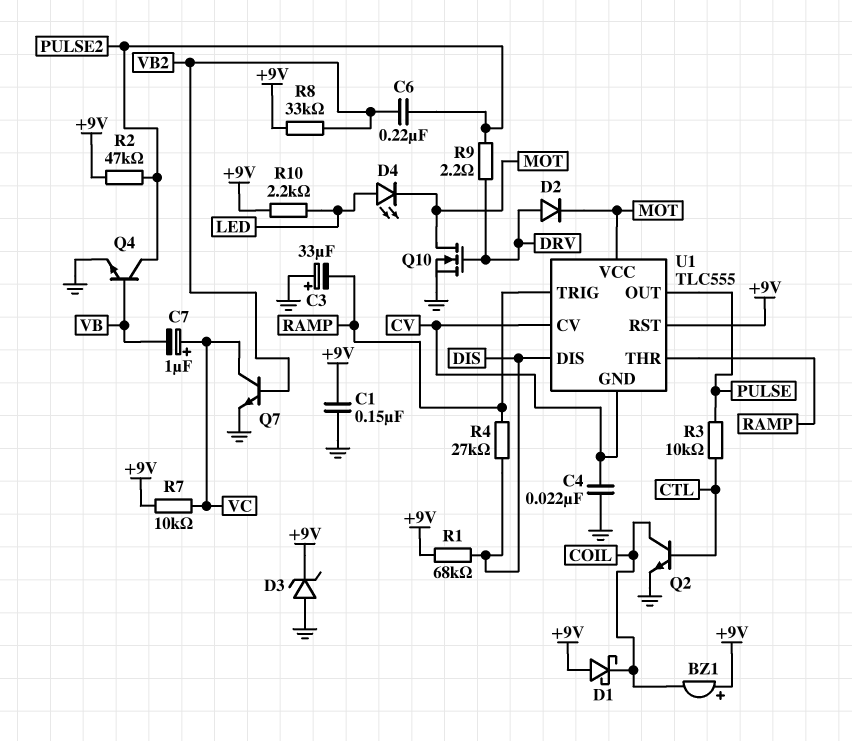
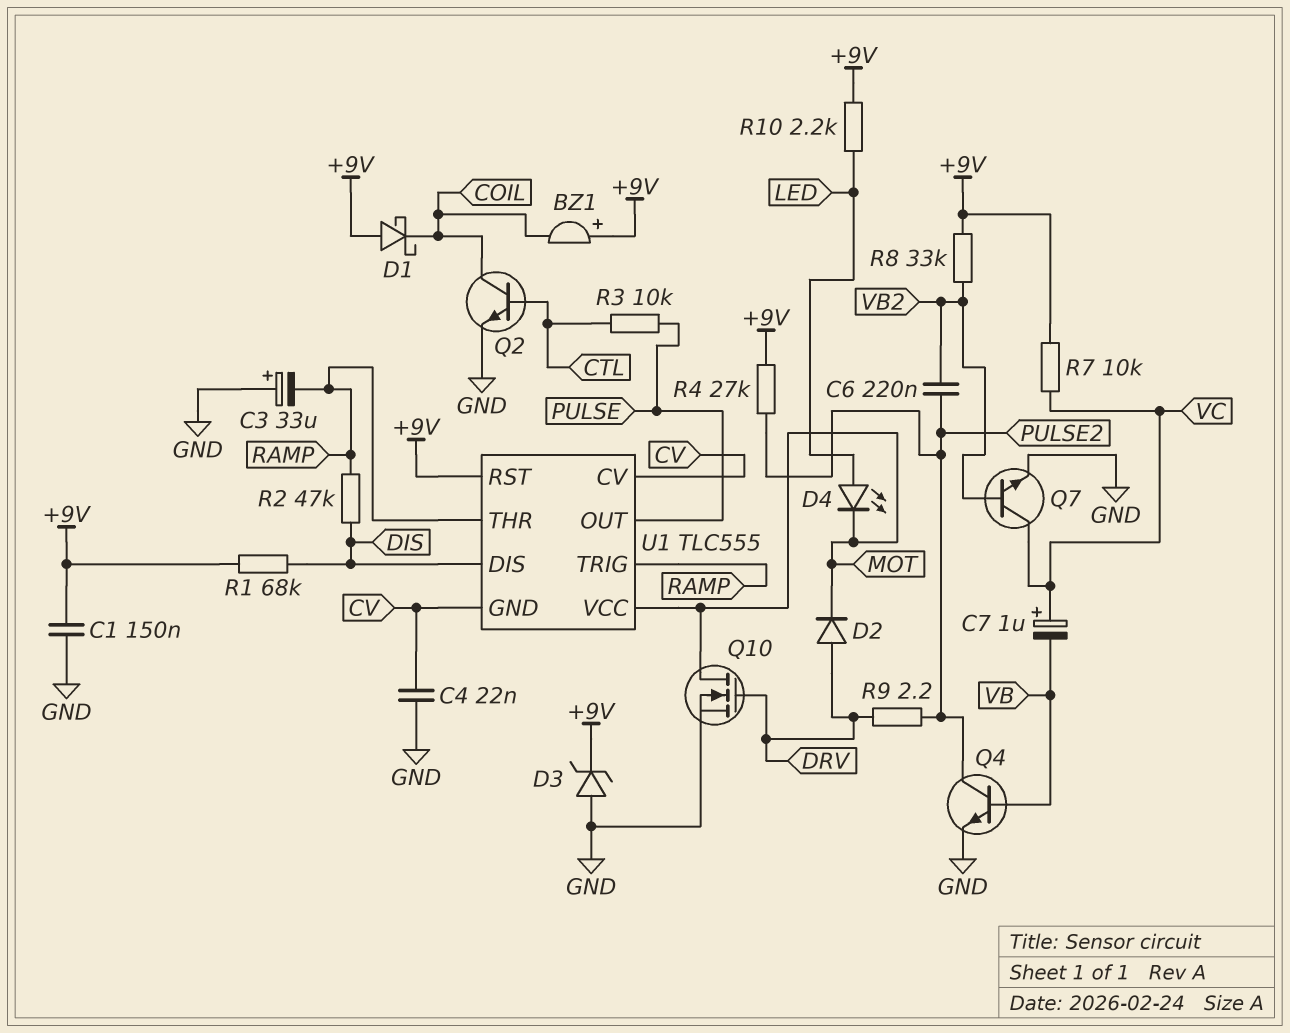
R2: 47k (+9V, PULSE2) -> 47k (DIS, RAMP)
R4: 27k (DIS, RAMP) -> 27k (+9V, PULSE2)

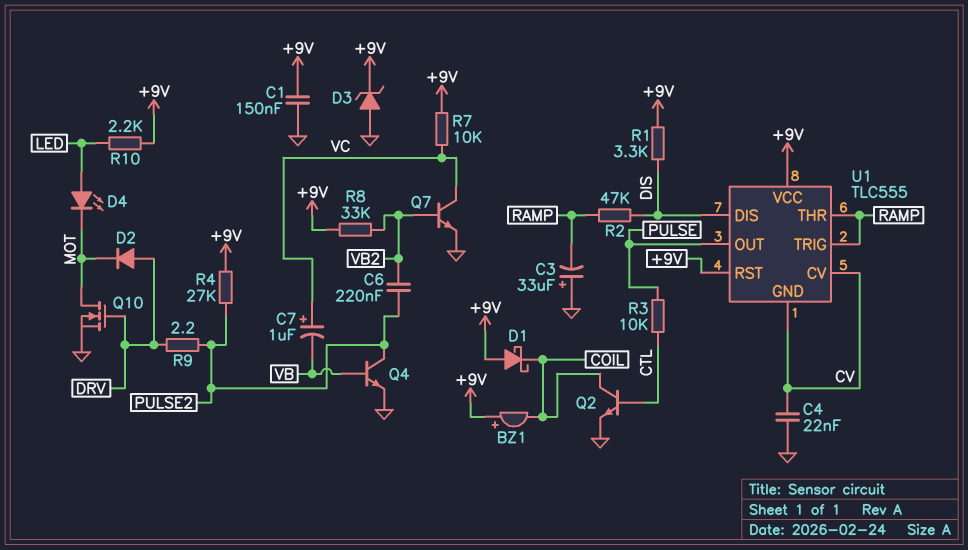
R1: 68k (+9V, DIS) -> 3.3k (+9V, DIS)
U1 pin VCC: MOT -> +9V

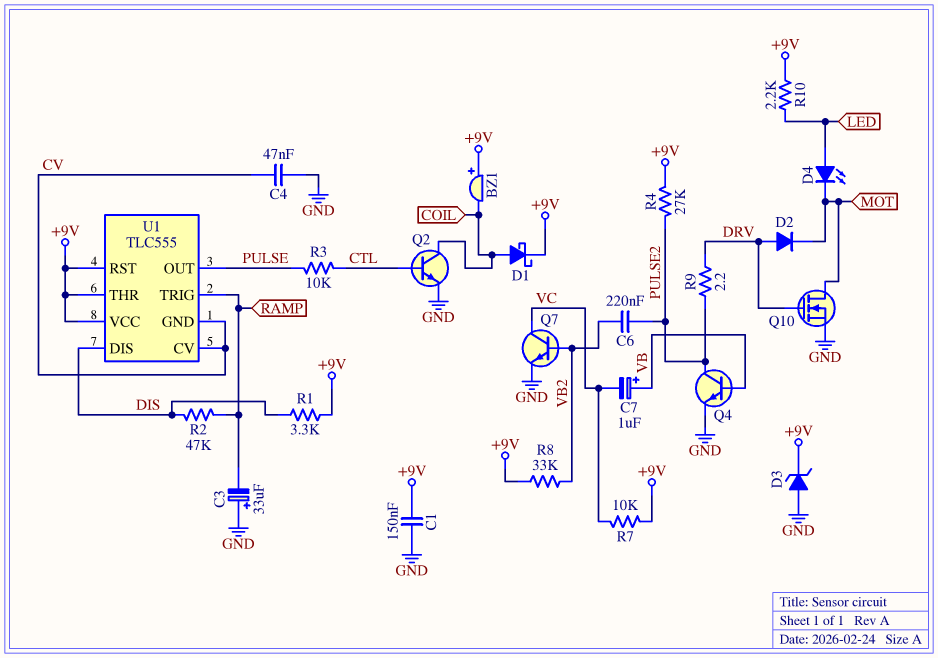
C4: 22nF (CV, GND) -> 47nF (CV, GND)
C7: 1uF (plus VC, minus VB) -> 1uF (plus VB, minus VC)
D1: schottky (A +9V, K COIL) -> schottky (A COIL, K +9V)
U1 pin THR: RAMP -> +9V

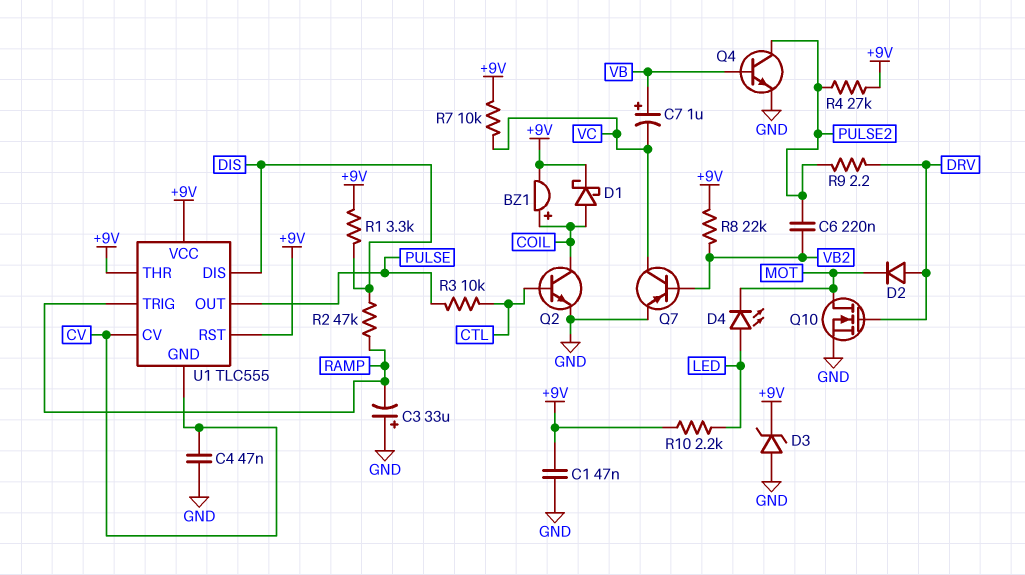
BZ1: buzzer (plus +9V, minus COIL) -> buzzer (plus COIL, minus +9V)
C1: 150nF (+9V, GND) -> 47nF (+9V, GND)
Q7: NPN (B VB2, C VC, E GND) -> PNP (B VB2, C VC, E GND)
R8: 33k (+9V, VB2) -> 22k (+9V, VB2)

